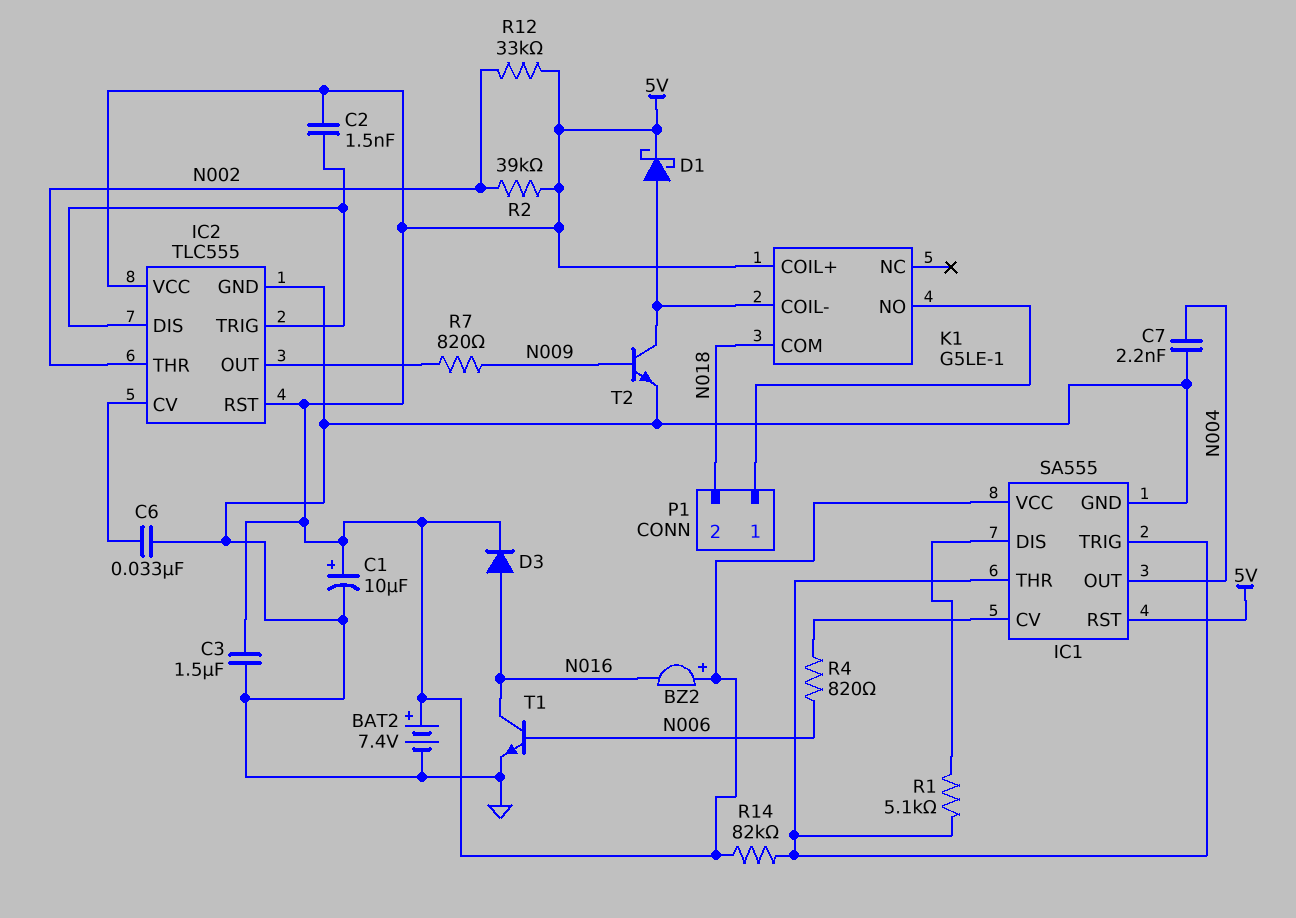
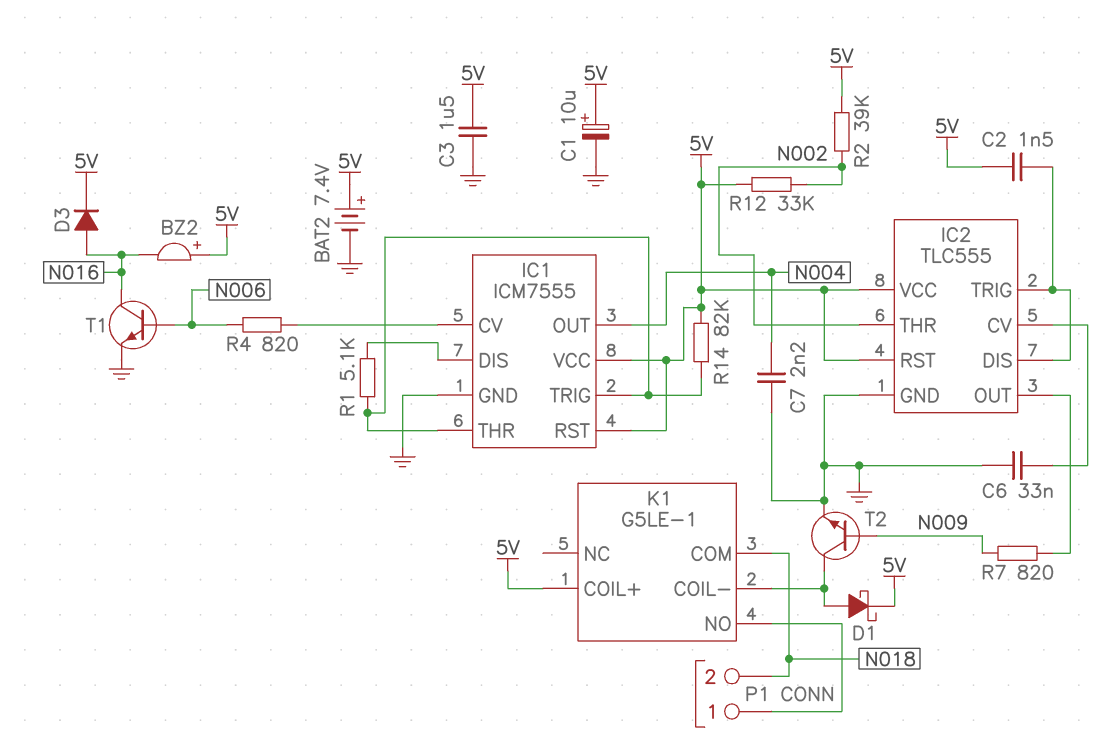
IC1: SA555 -> ICM7555

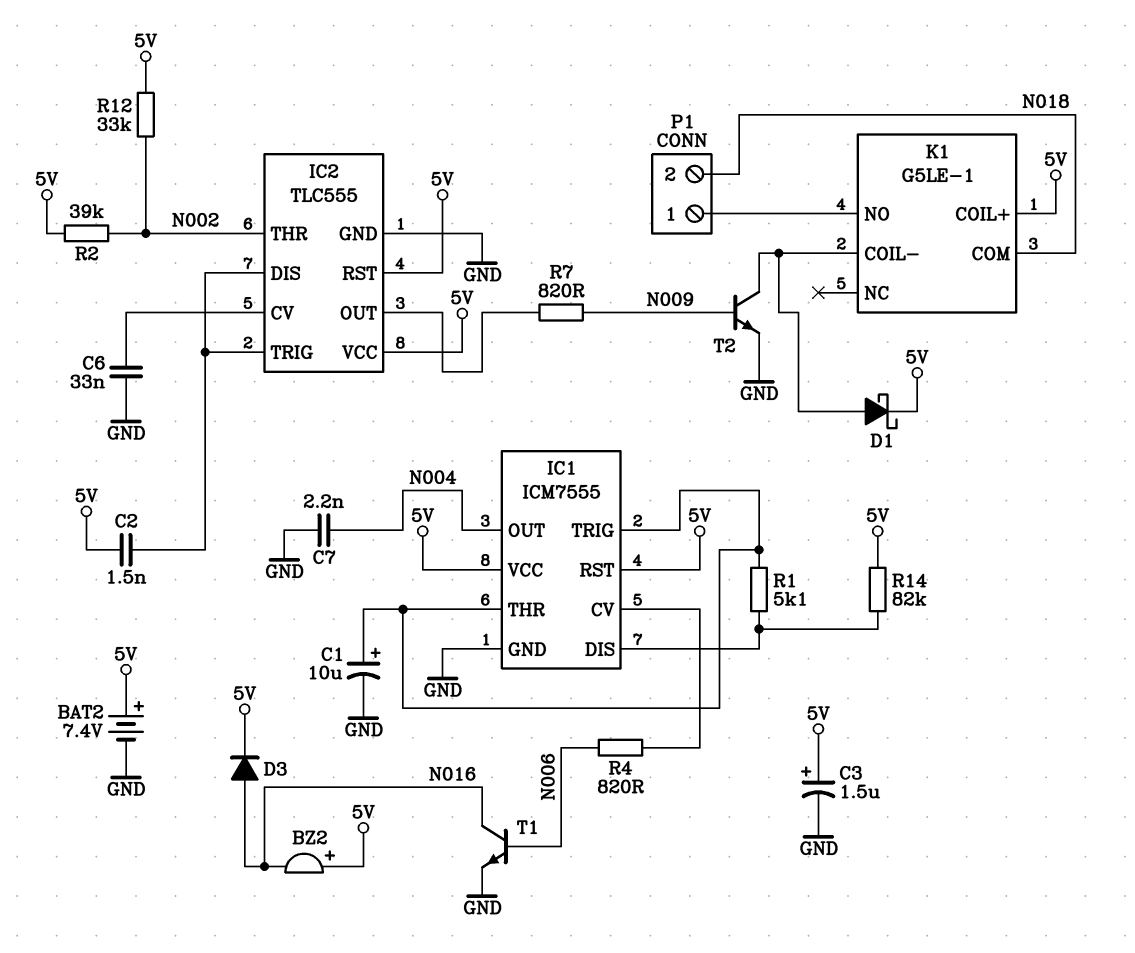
C1: 10uF (plus 5V, minus GND) -> 10uF (plus IC1/THR, minus GND)
C3: 1.5uF (5V, GND) -> 1.5uF (plus 5V, minus GND)
R14: 82k (5V, IC1/THR) -> 82k (5V, IC1/DIS)

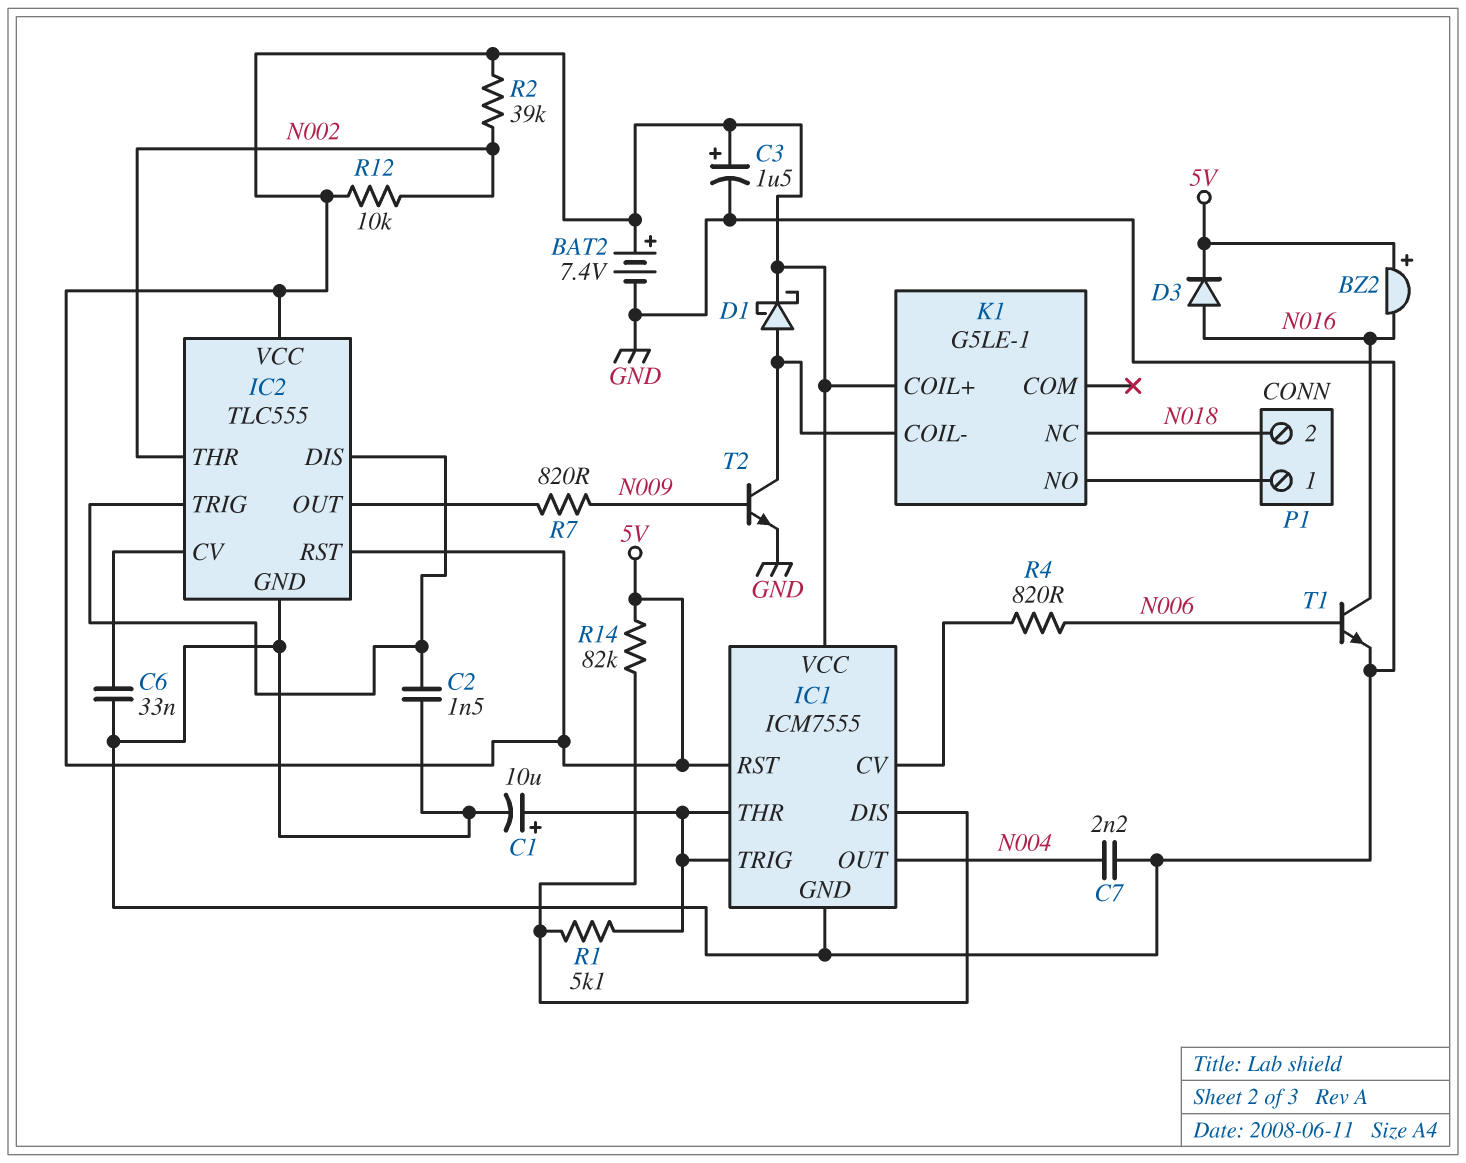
C2: 1.5nF (5V, IC2/DIS) -> 1.5nF (GND, IC2/DIS)
K1 pin COM: N018 -> none
K1 pin NC: none -> N018
R12: 33k (5V, N002) -> 10k (5V, N002)

